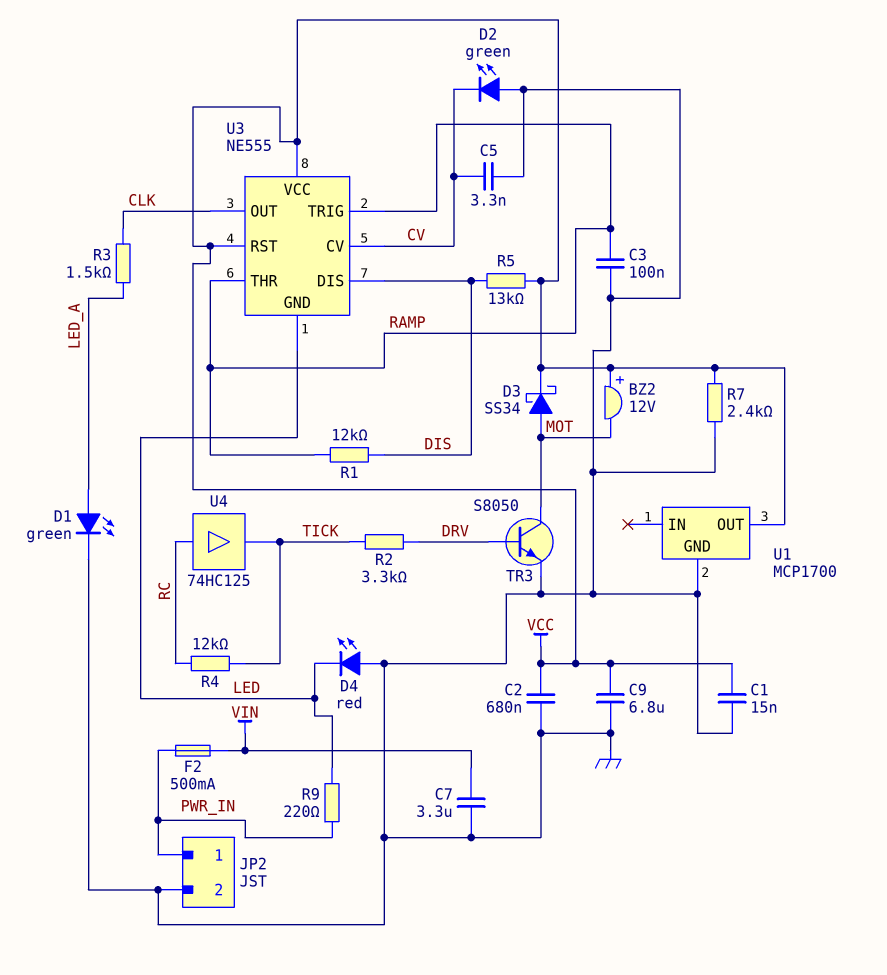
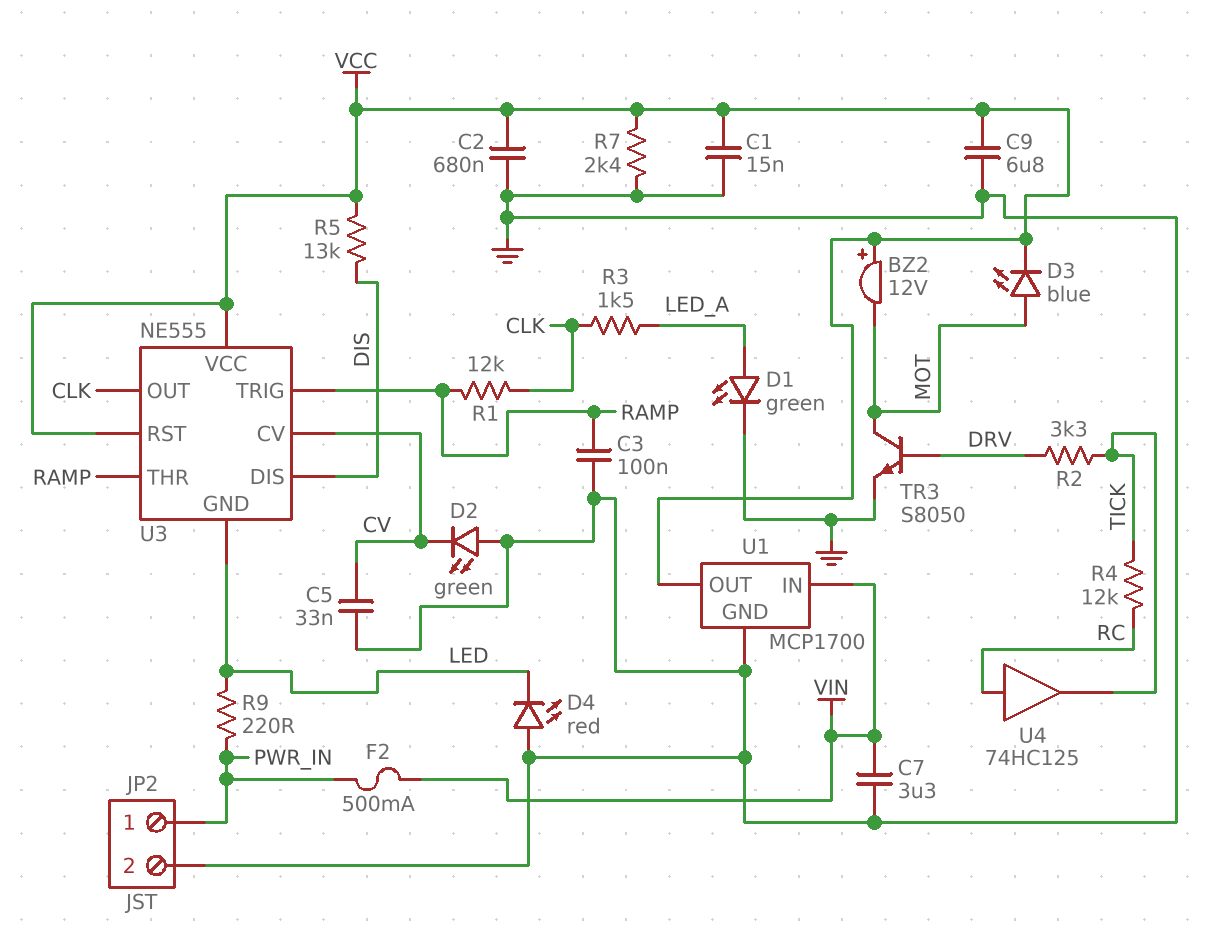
C5: 3.3nF (CV, GND) -> 33nF (CV, GND)
D3: schottky SS34 (A MOT, K VCC) -> LED blue (A MOT, K VCC)
R1: 12k (DIS, RAMP) -> 12k (CLK, RAMP)
U1 pin IN: none -> VIN

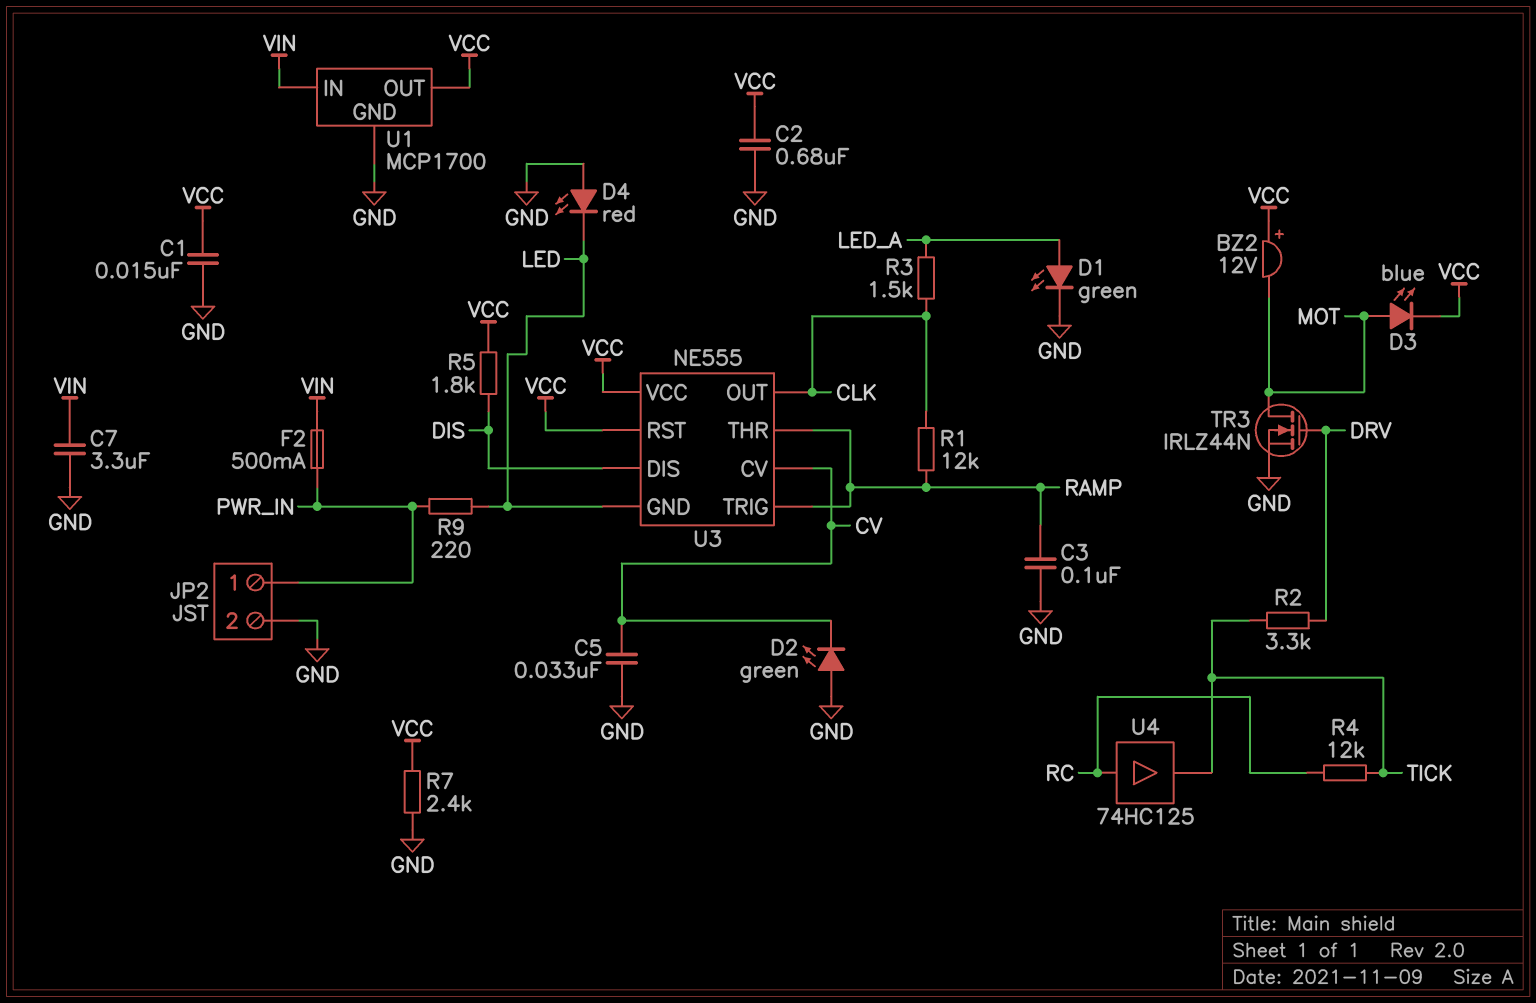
C9: 6.8uF (GND, VCC) -> none
R5: 13k (DIS, VCC) -> 1.8k (DIS, VCC)
TR3: NPN S8050 (B DRV, C MOT, E GND) -> NMOS IRLZ44N (G DRV, D MOT, S GND)

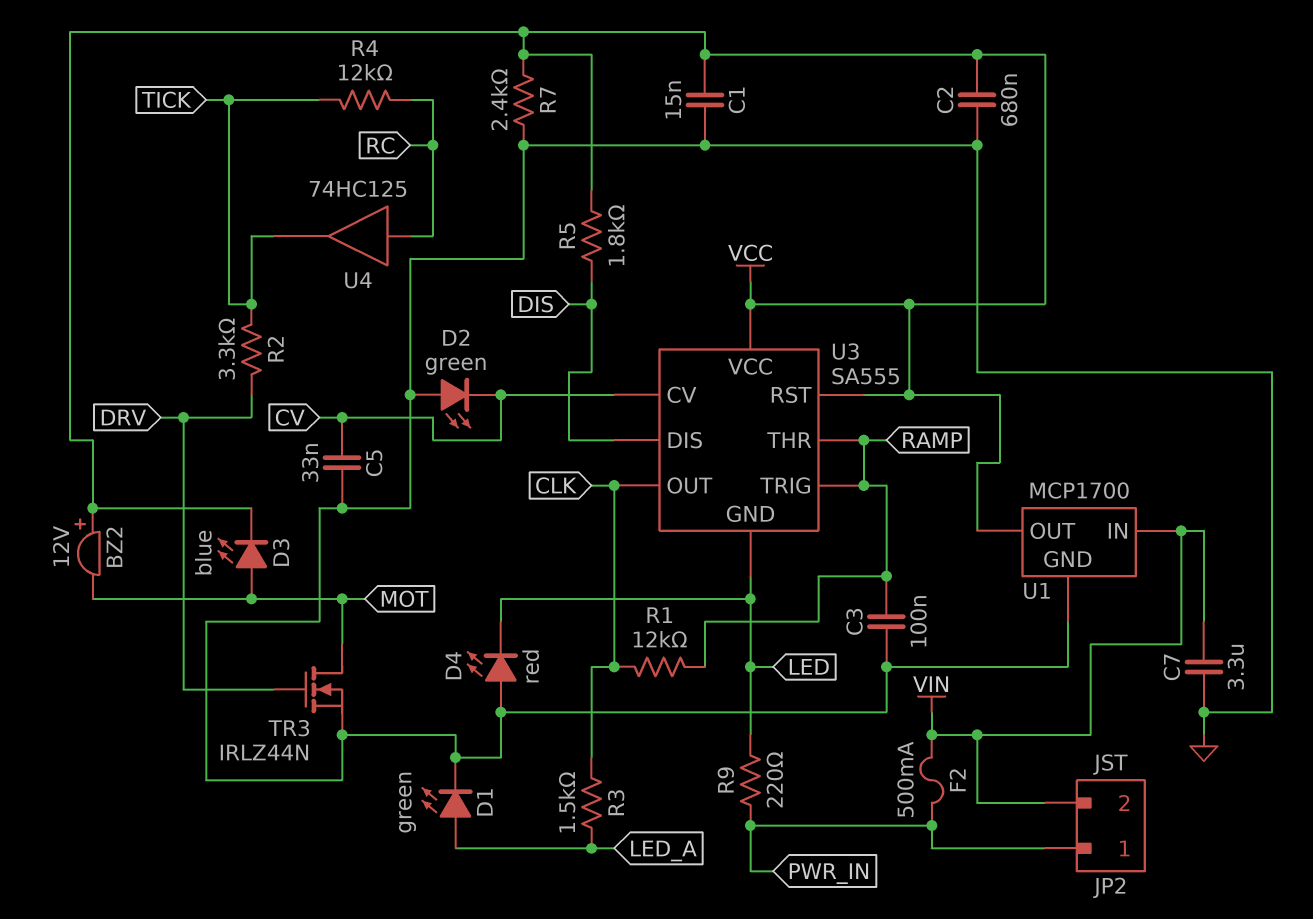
JP2 pin 2: GND -> VIN
U3: NE555 -> SA555

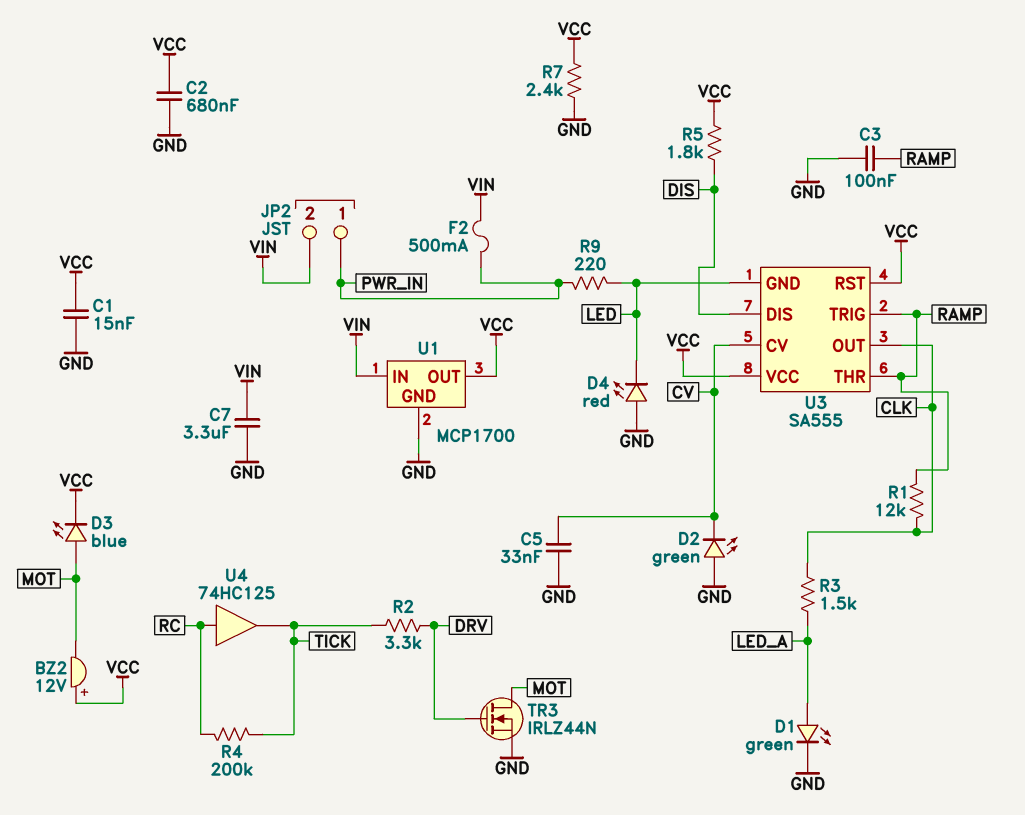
R4: 12k (RC, TICK) -> 200k (RC, TICK)

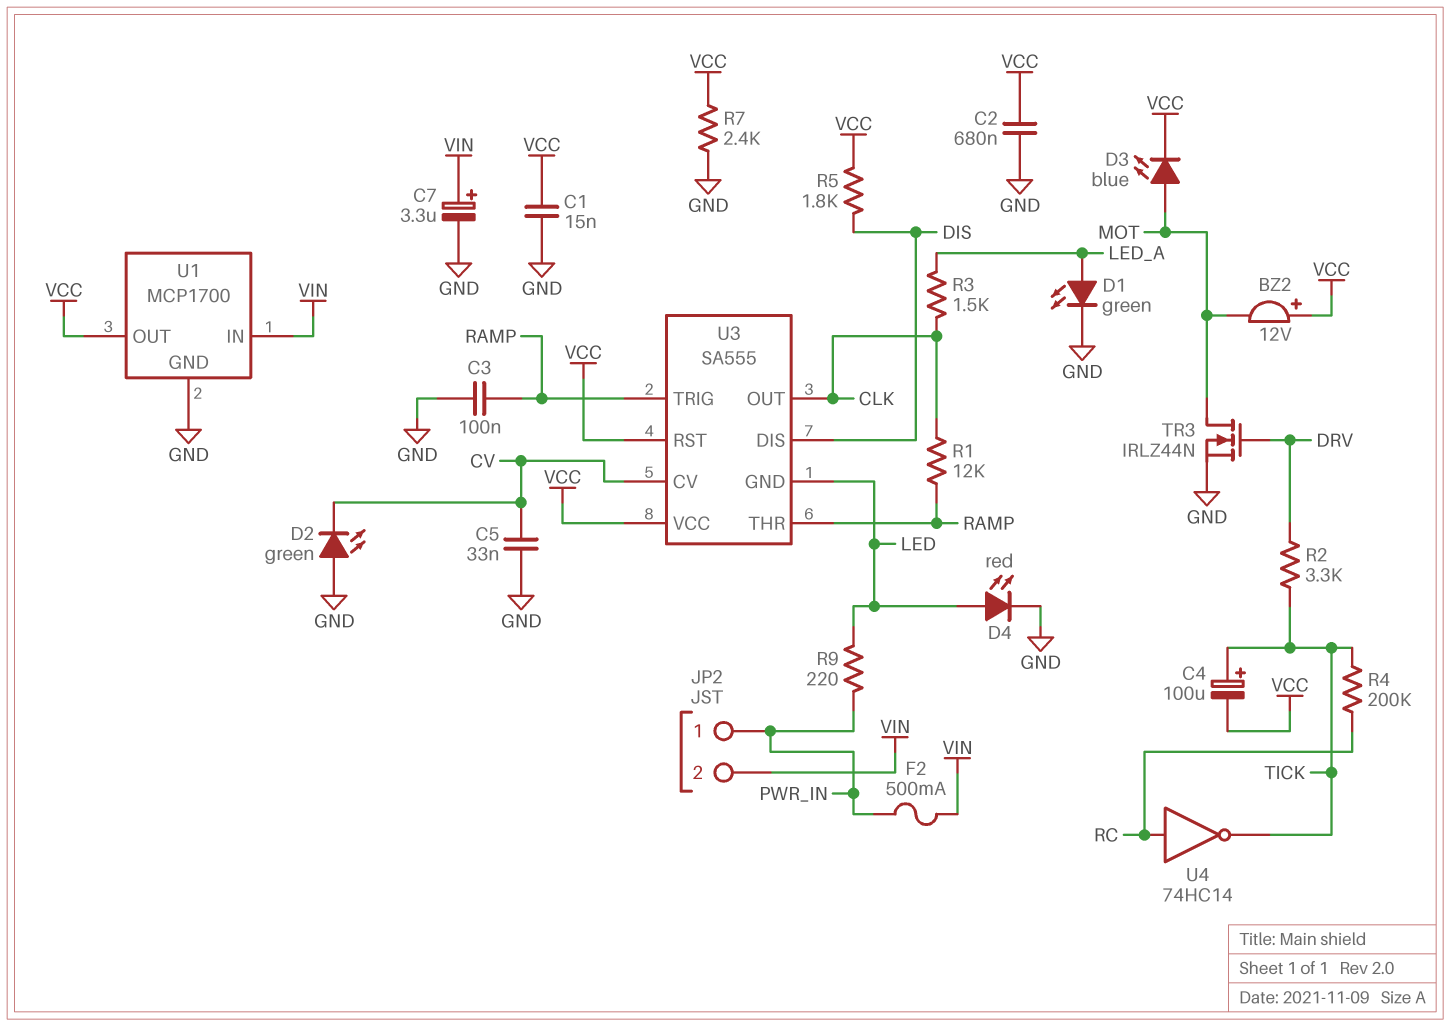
C4: none -> 100uF (plus TICK, minus VCC)
C7: 3.3uF (GND, VIN) -> 3.3uF (plus VIN, minus GND)
D4: LED red (A GND, K LED) -> LED red (A LED, K GND)
U4: buffer 74HC125 (in RC, out TICK) -> NOT 74HC14 (in RC, out TICK)

